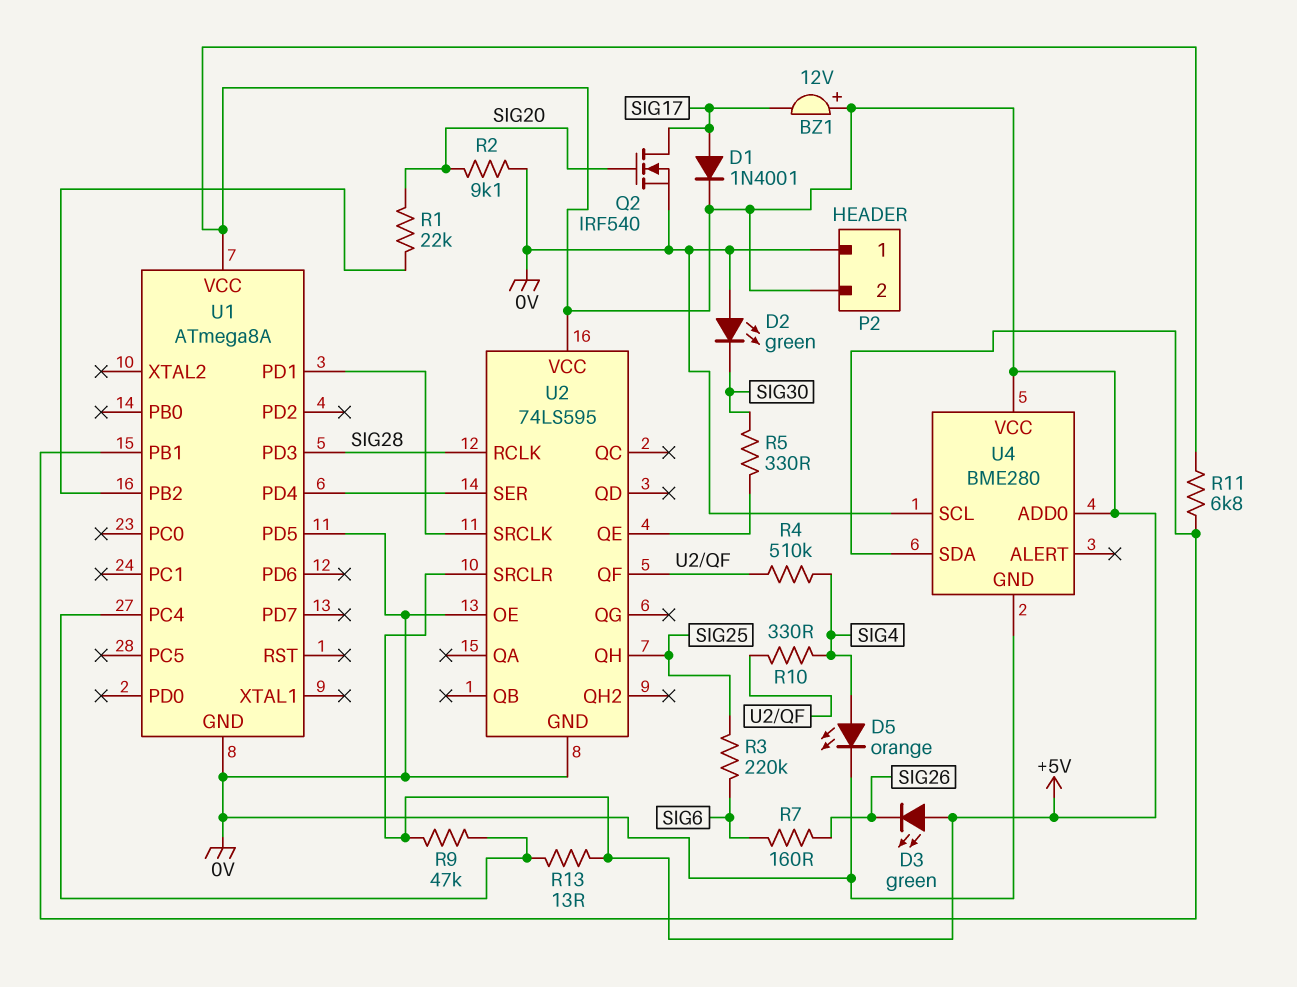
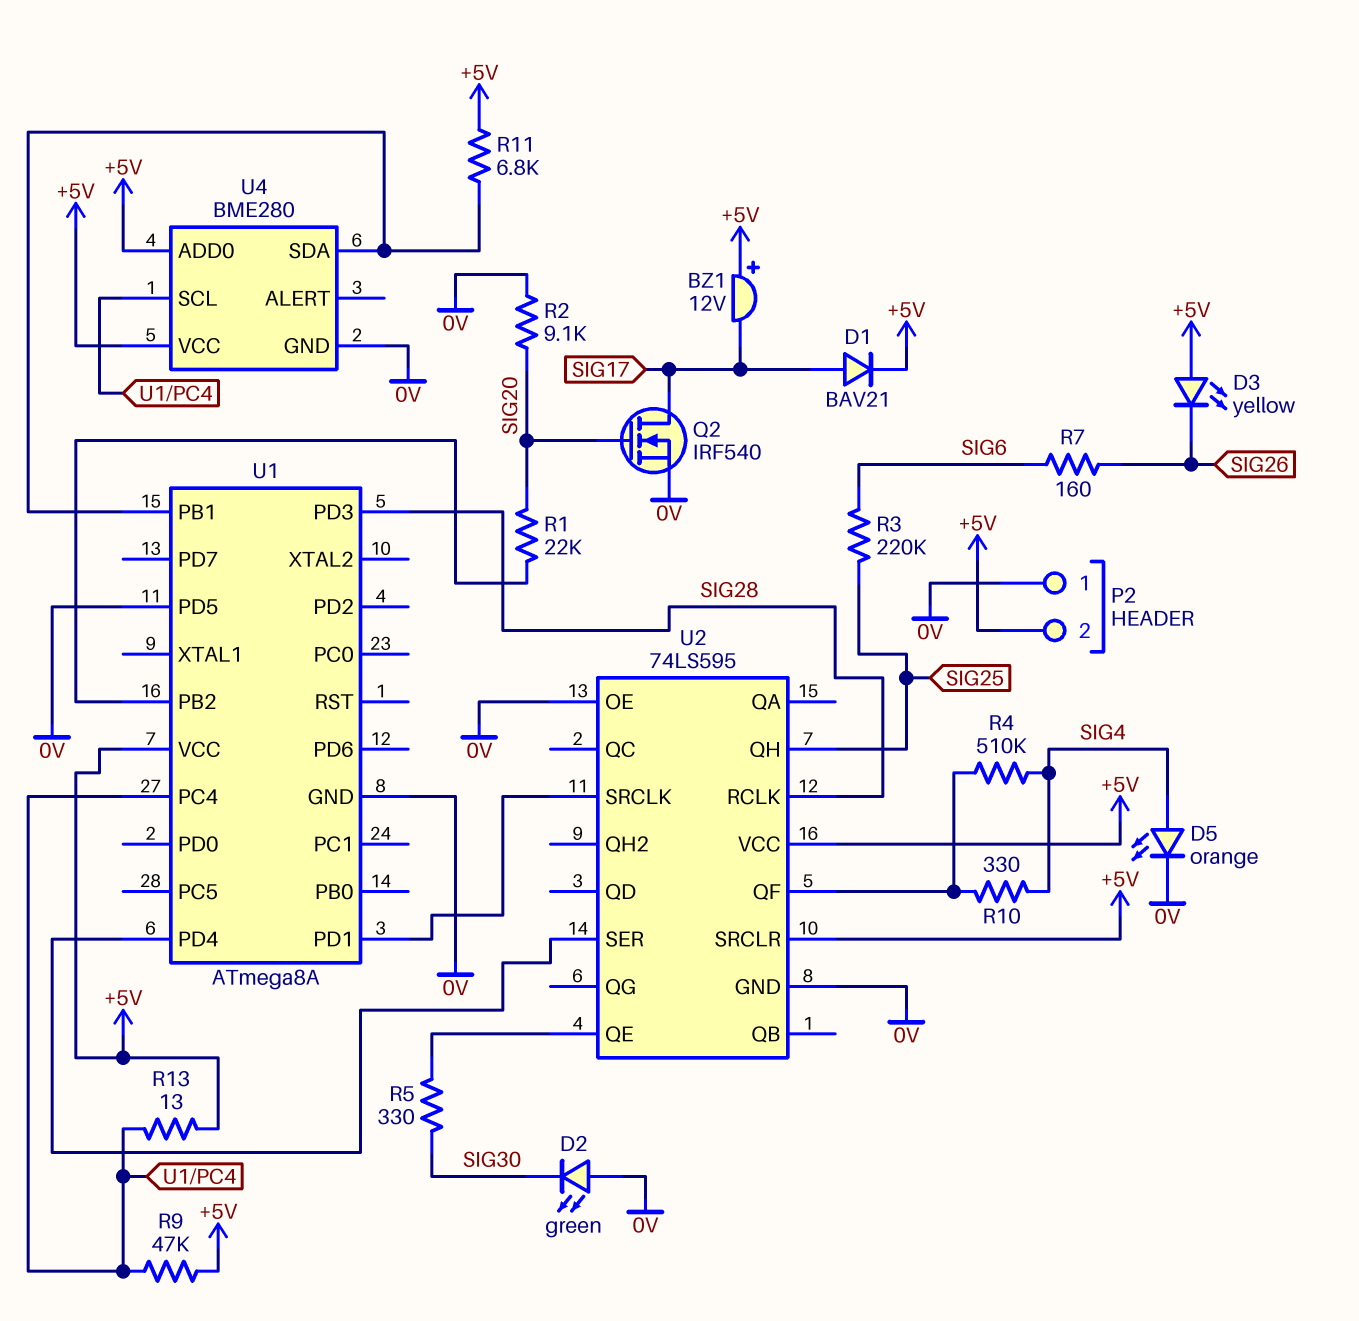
D1: diode 1N4001 (A SIG17, K +5V) -> diode BAV21 (A SIG17, K +5V)
D3: LED green (A +5V, K SIG26) -> LED yellow (A +5V, K SIG26)
U4 pin SCL: 0V -> U1/PC4

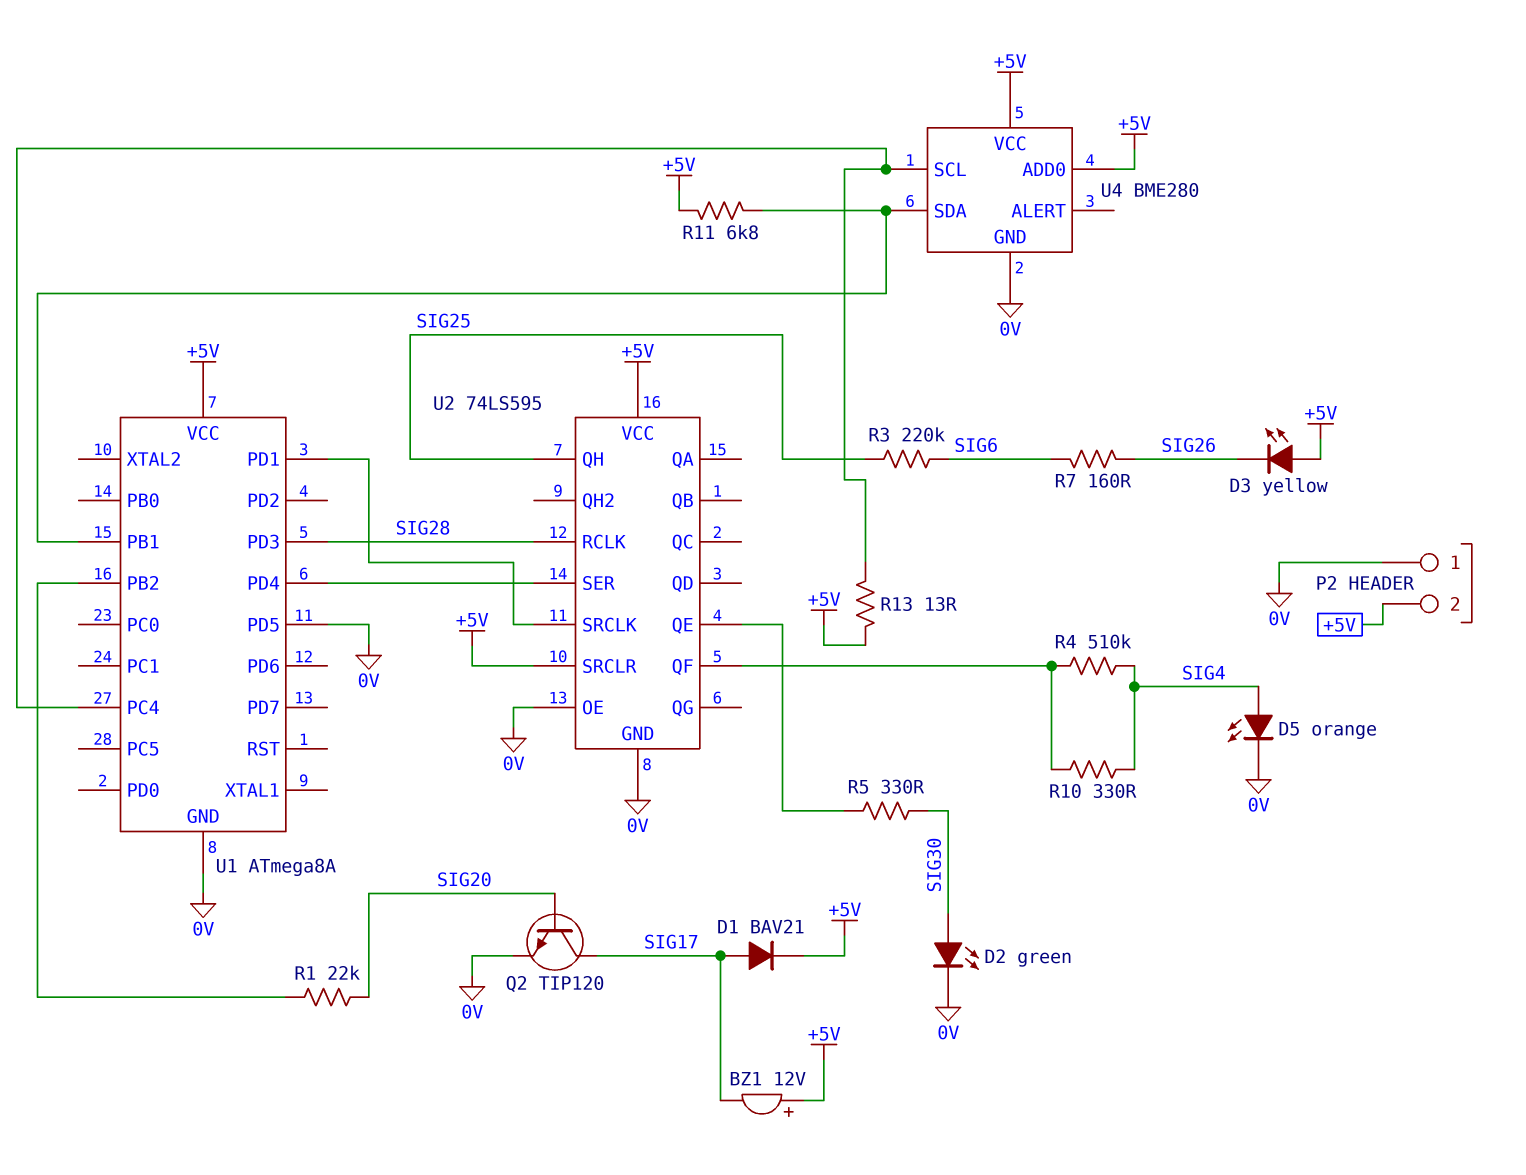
D2: LED green (A 0V, K SIG30) -> LED green (A SIG30, K 0V)
Q2: NMOS IRF540 (G SIG20, D SIG17, S 0V) -> NPN TIP120 (B SIG20, C SIG17, E 0V)
R2: 9.1k (0V, SIG20) -> none
R9: 47k (+5V, U1/PC4) -> none

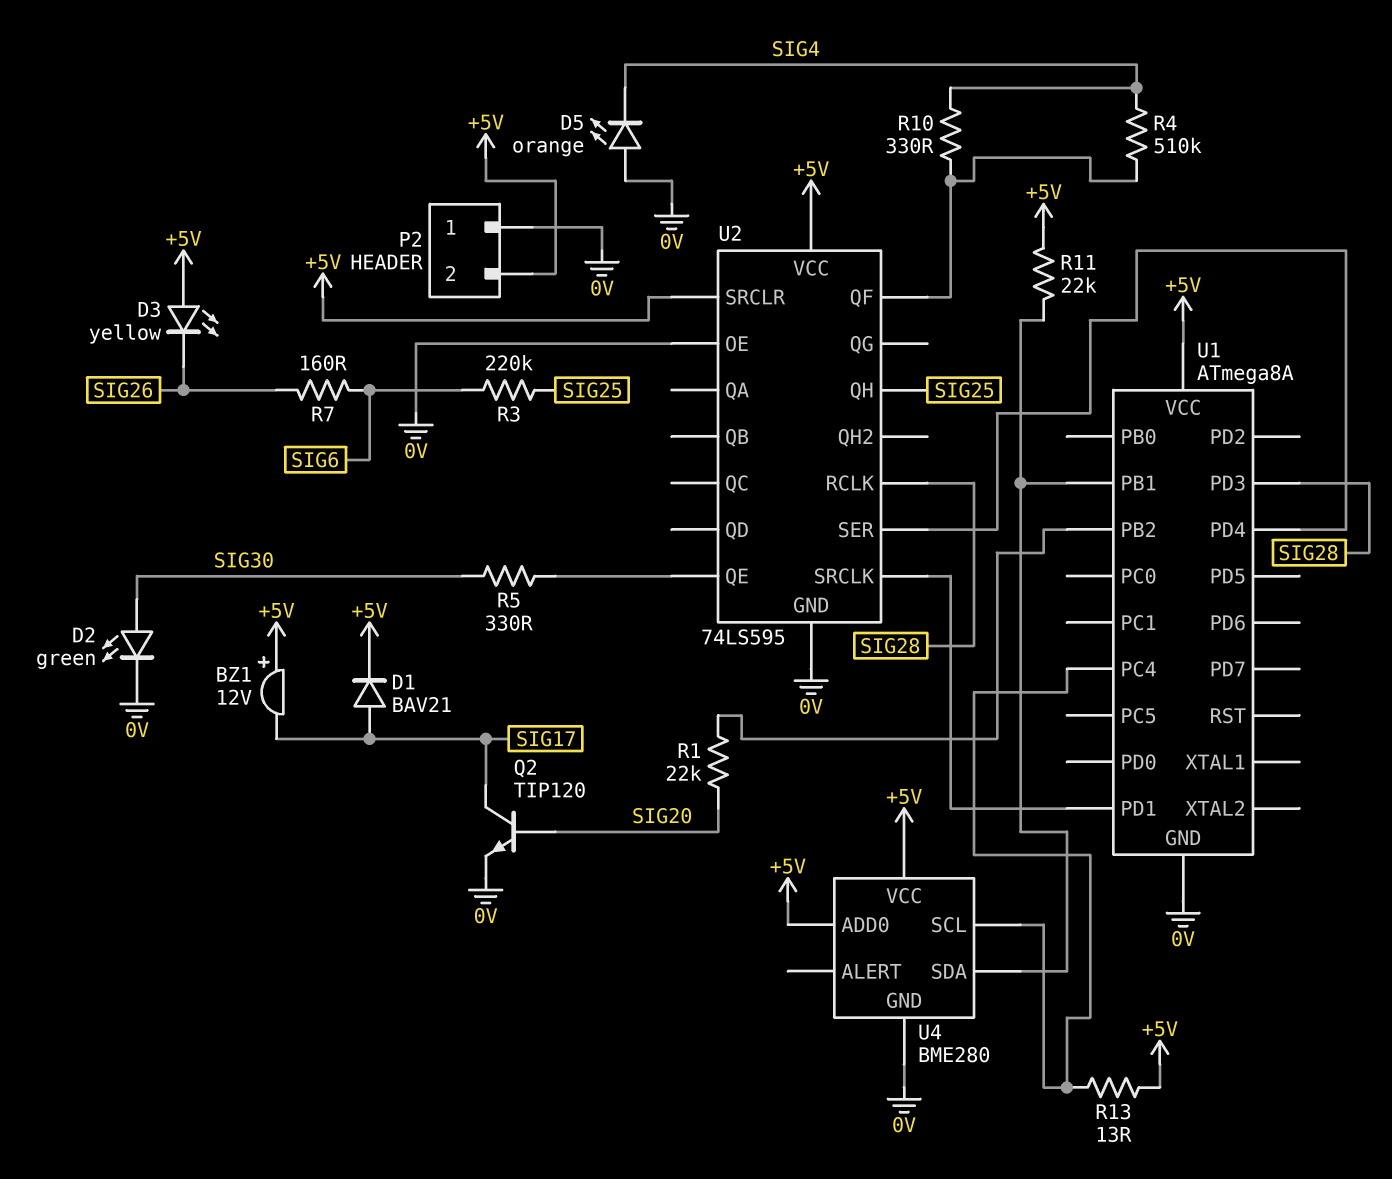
D5: LED orange (A SIG4, K 0V) -> LED orange (A 0V, K SIG4)
R11: 6.8k (+5V, U1/PB1) -> 22k (+5V, U1/PB1)
U1 pin PD5: 0V -> none

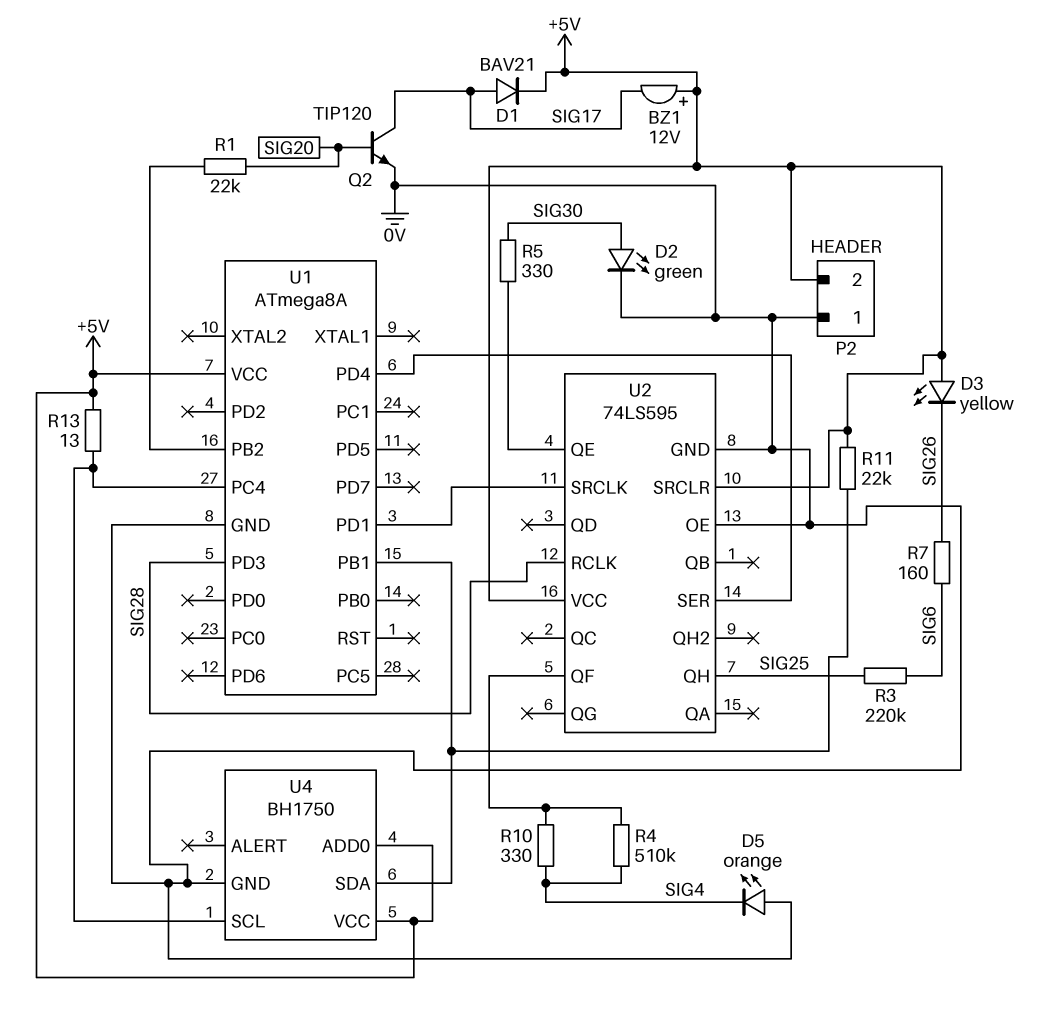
U4: BME280 -> BH1750

